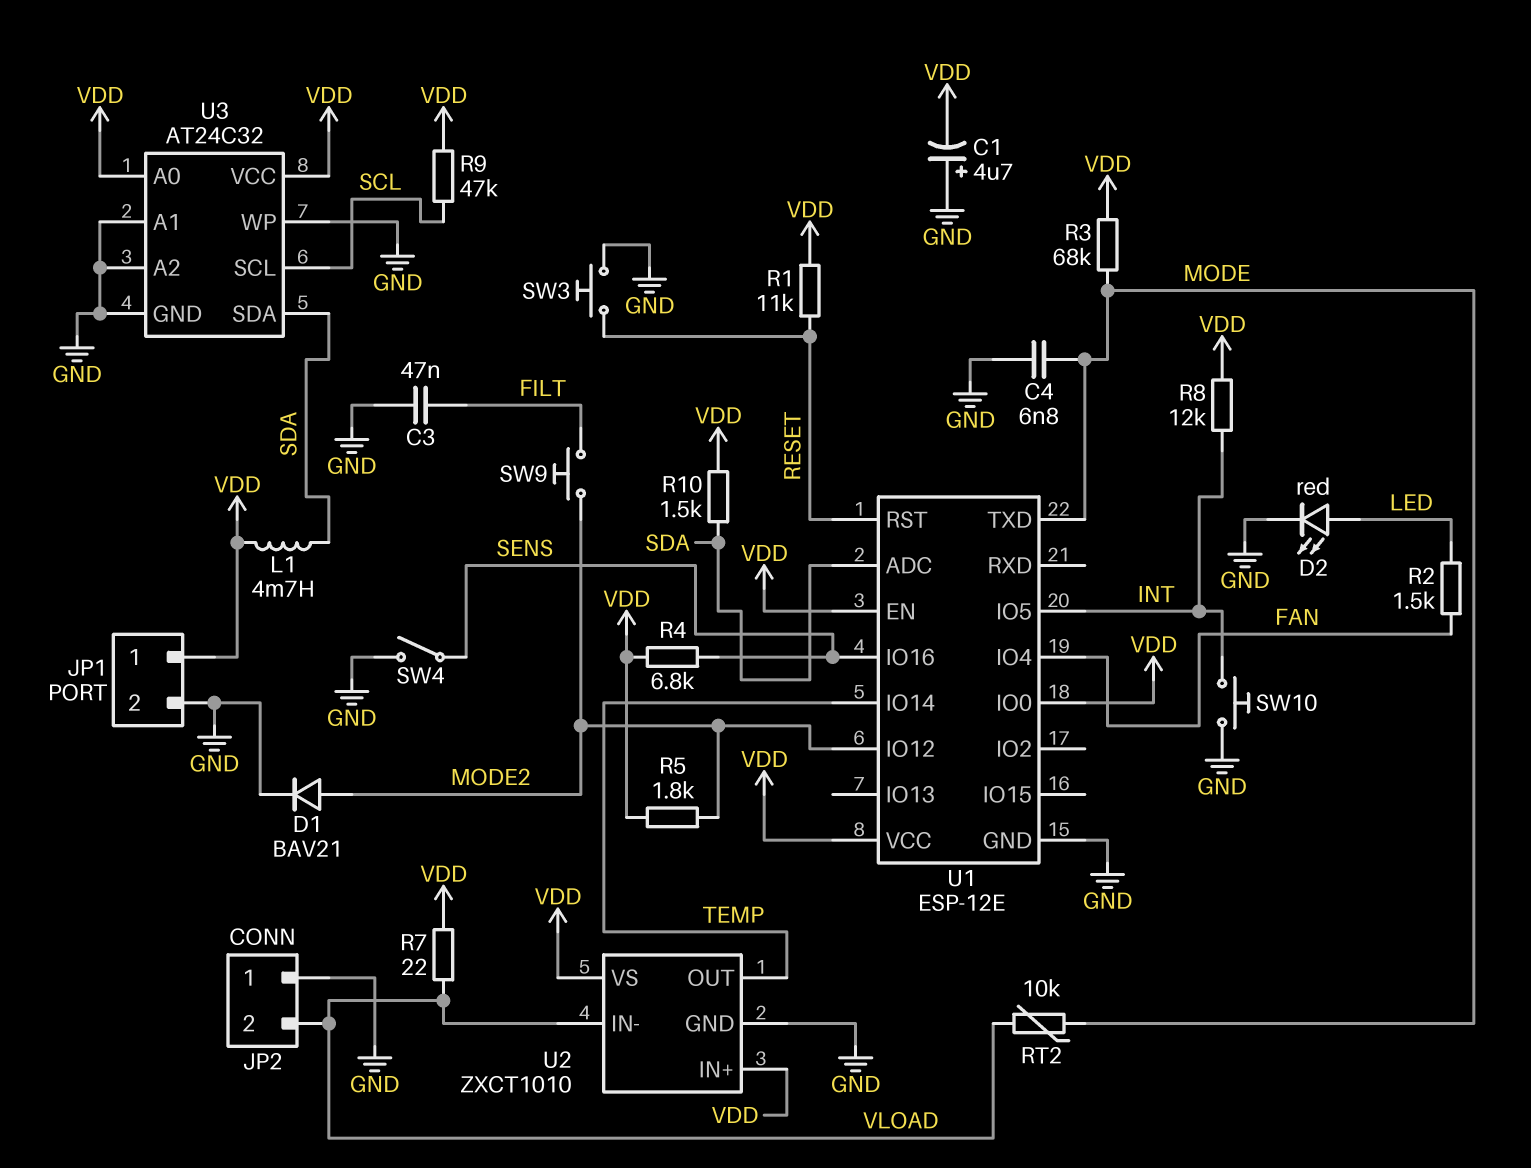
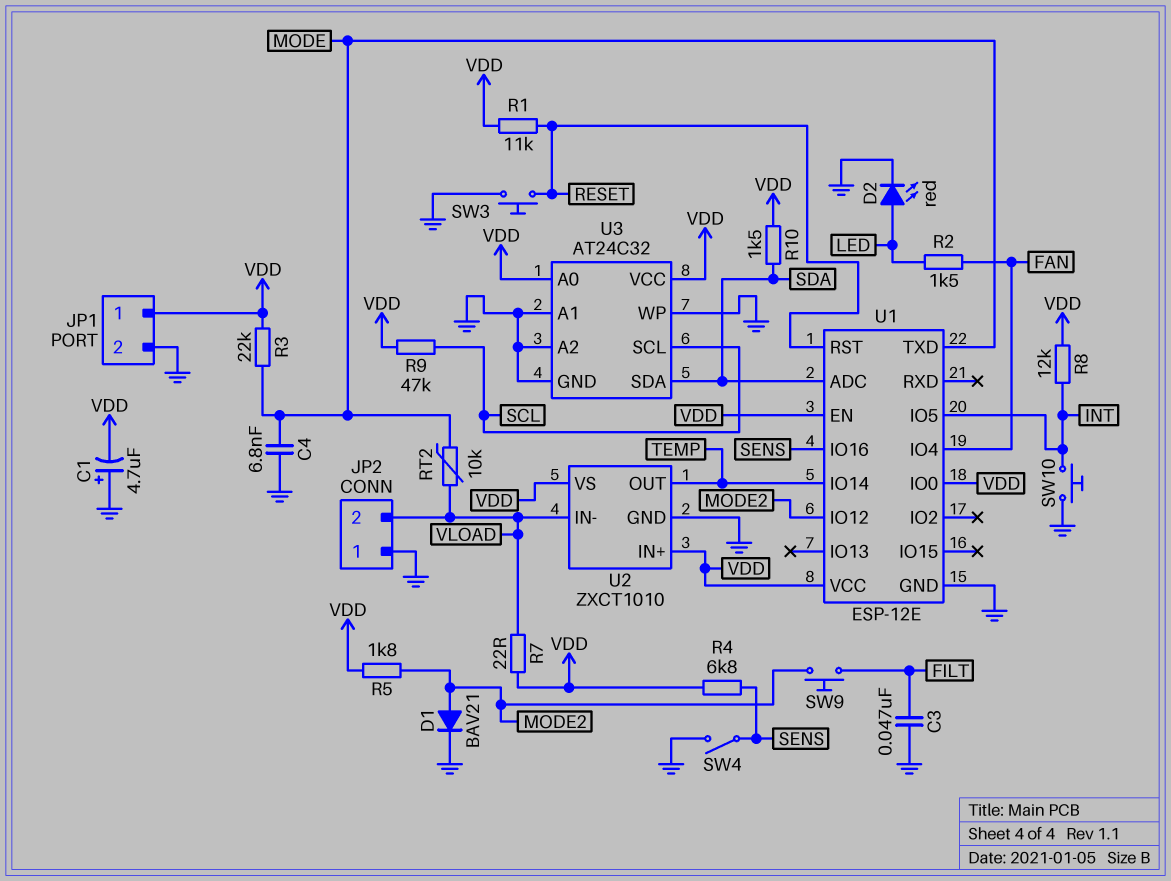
L1: 4.7mH (SDA, VDD) -> none
R3: 68k (MODE, VDD) -> 22k (MODE, VDD)

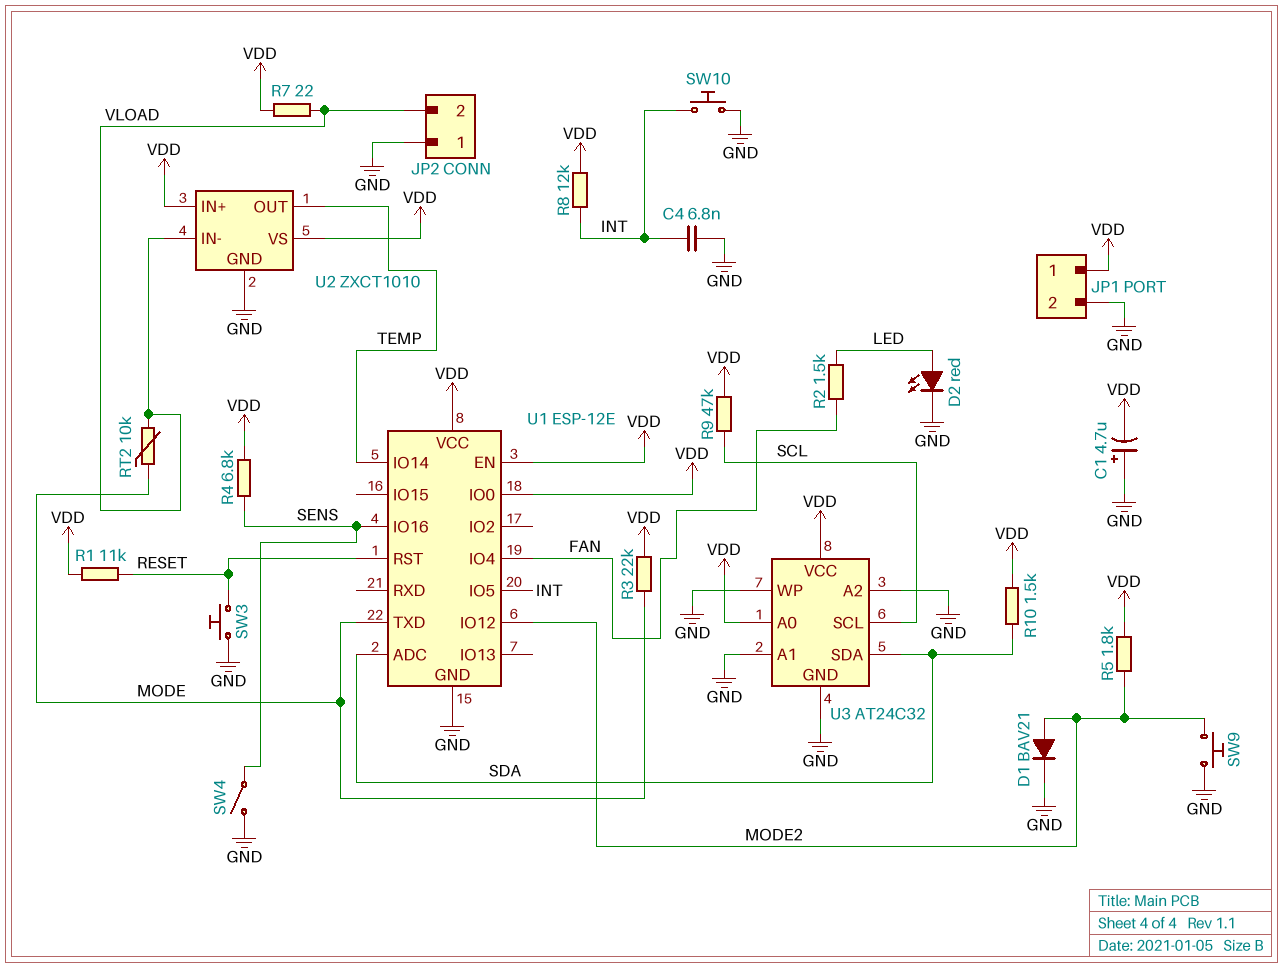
C3: 47nF (FILT, GND) -> none
C4: 6.8nF (GND, MODE) -> 6.8nF (GND, INT)
SW9: button (FILT, MODE2) -> button (GND, MODE2)

